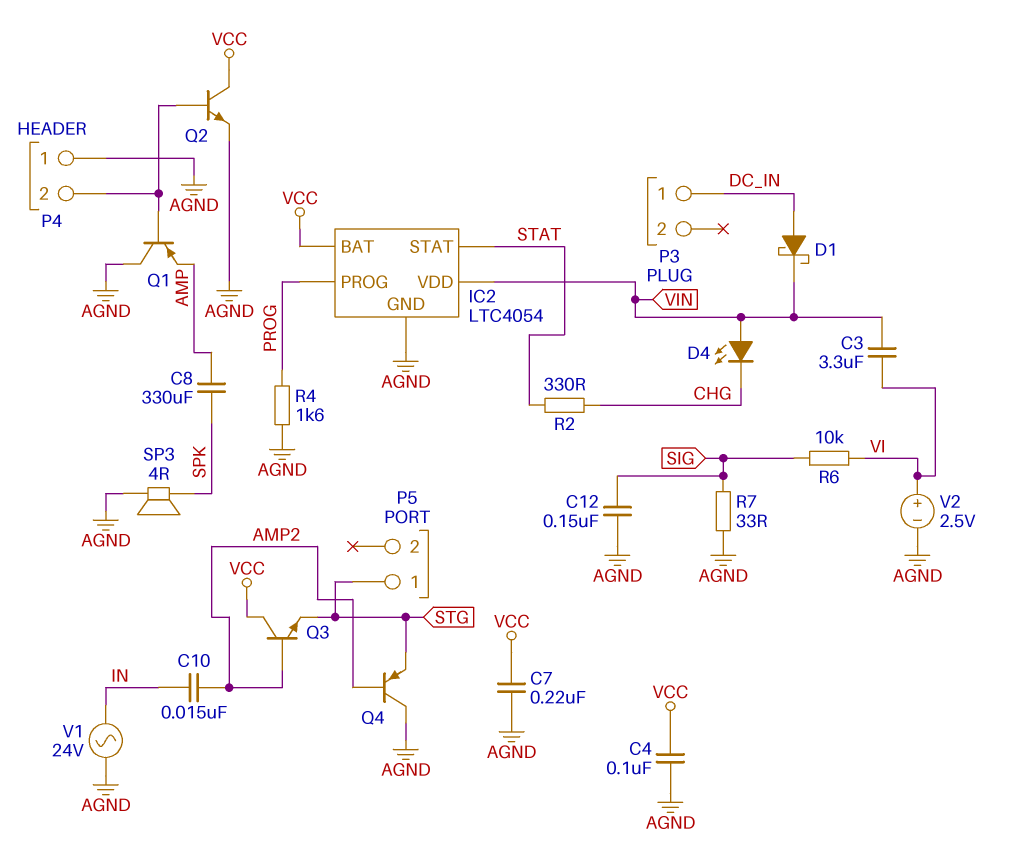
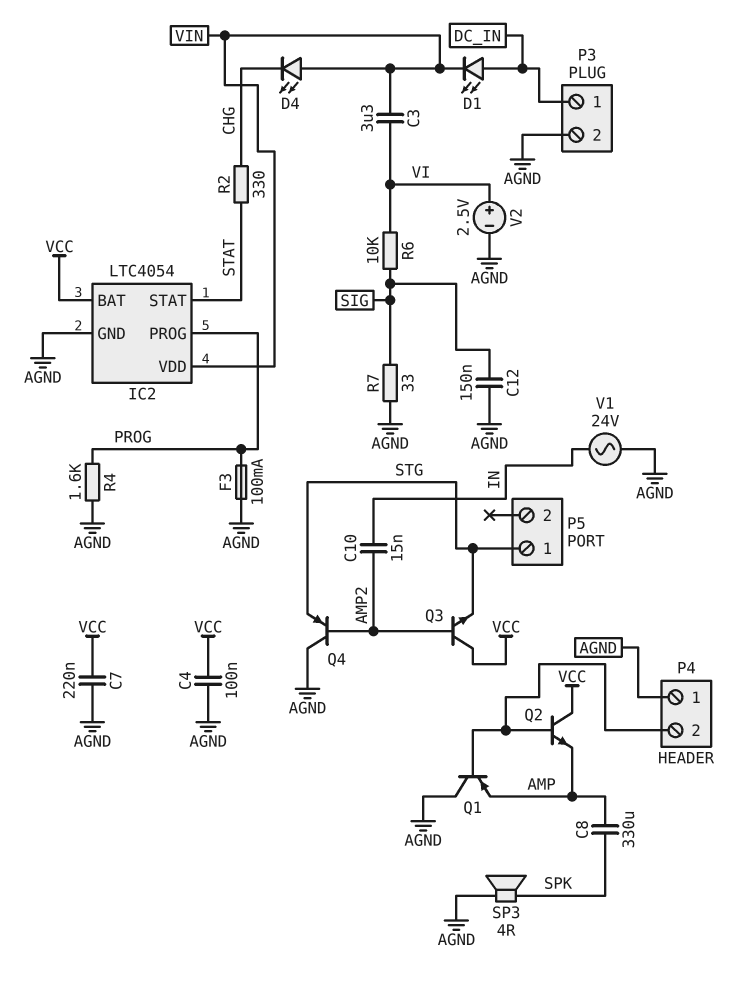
D1: schottky (A DC_IN, K VIN) -> LED (A DC_IN, K VIN)
F3: none -> 100mA (AGND, PROG)
P3 pin 2: none -> AGND
Q2: NPN (B P4/2, C VCC, E AGND) -> NPN (B P4/2, C VCC, E AMP)

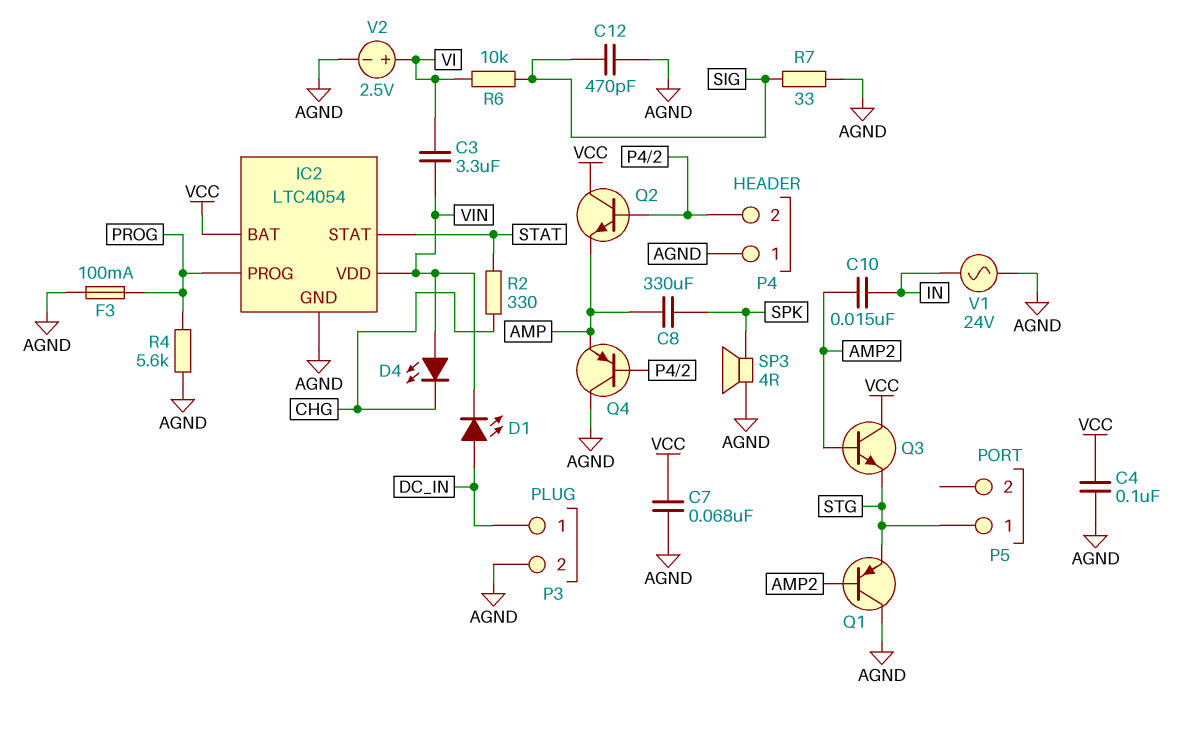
C7: 220nF (AGND, VCC) -> 68nF (AGND, VCC)
C12: 150nF (AGND, SIG) -> 470pF (AGND, SIG)
Q1: PNP (B P4/2, C AGND, E AMP) -> PNP (B AMP2, C AGND, E STG)
Q4: PNP (B AMP2, C AGND, E STG) -> PNP (B P4/2, C AGND, E AMP)
R4: 1.6k (AGND, PROG) -> 5.6k (AGND, PROG)

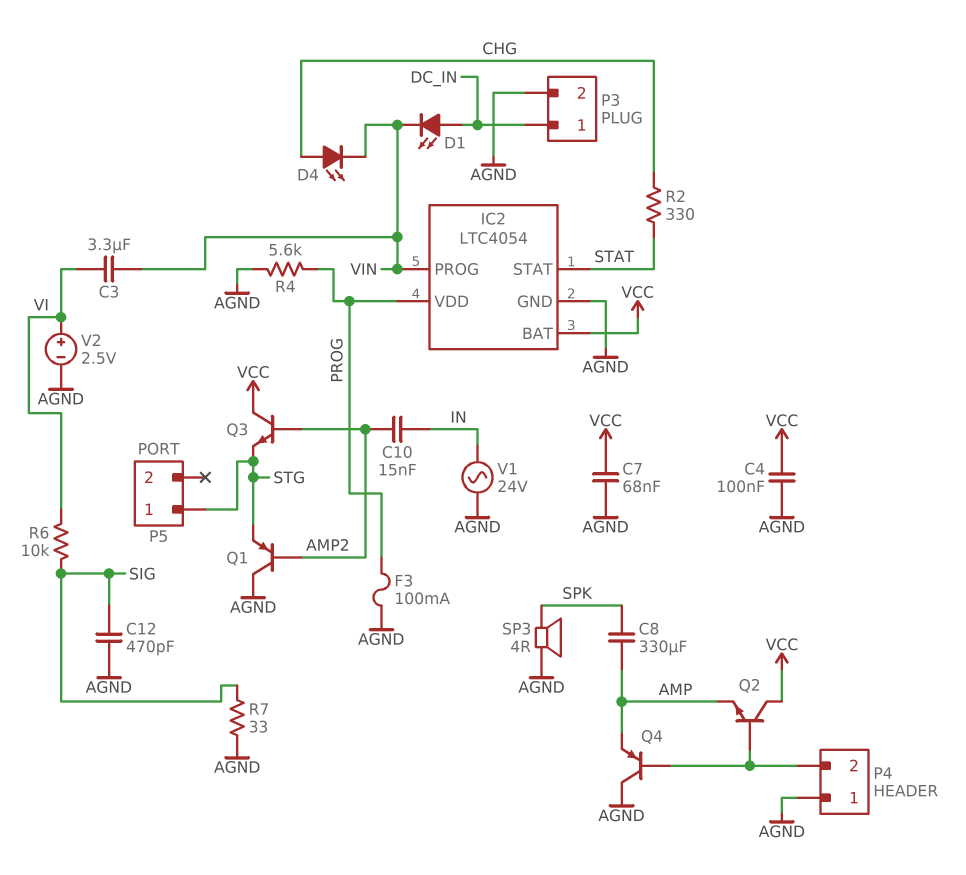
D4: LED (A VIN, K CHG) -> LED (A CHG, K VIN)
IC2 pin PROG: PROG -> VIN
IC2 pin VDD: VIN -> PROG

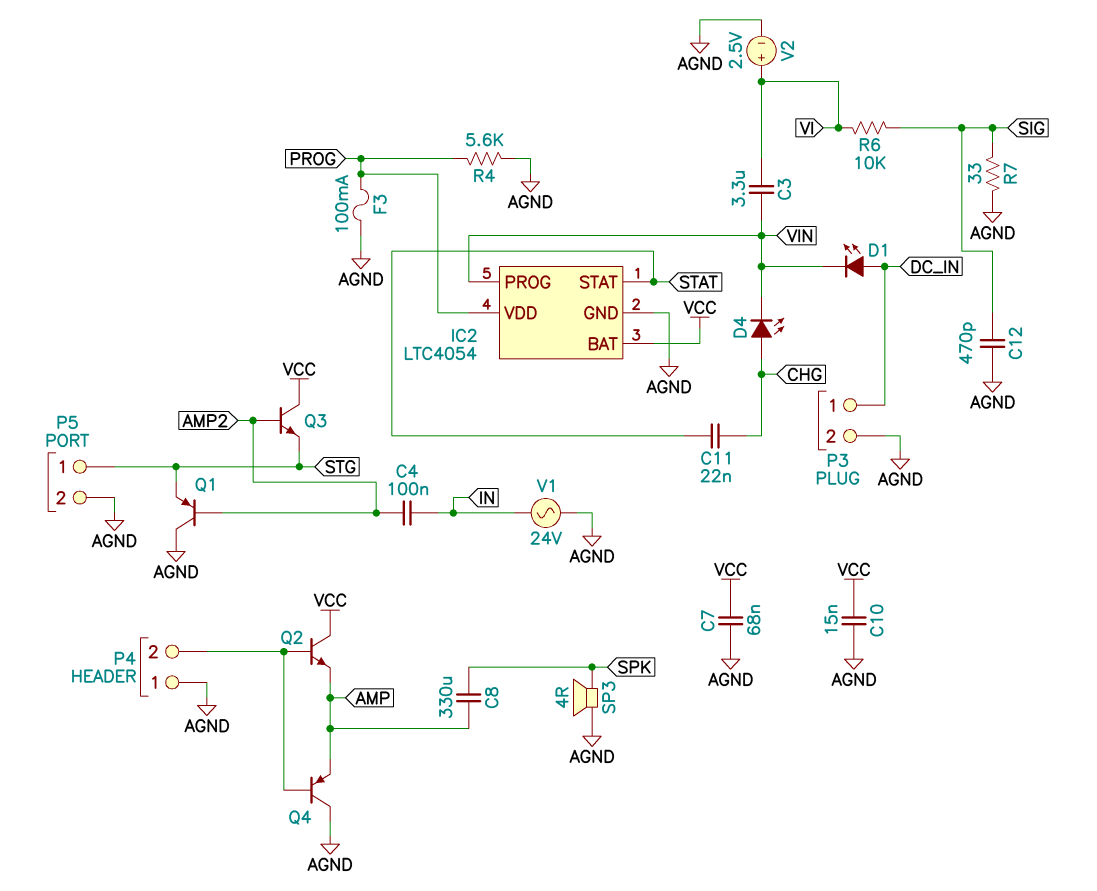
C4: 100nF (AGND, VCC) -> 100nF (AMP2, IN)
C10: 15nF (AMP2, IN) -> 15nF (AGND, VCC)
C11: none -> 22nF (CHG, STAT)
P5 pin 2: none -> AGND
R2: 330 (CHG, STAT) -> none

